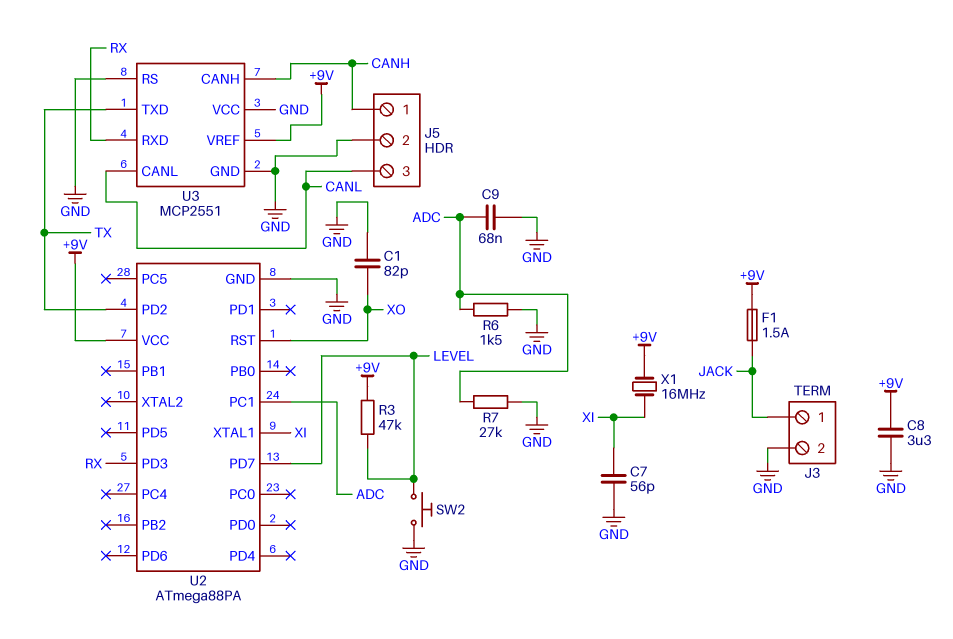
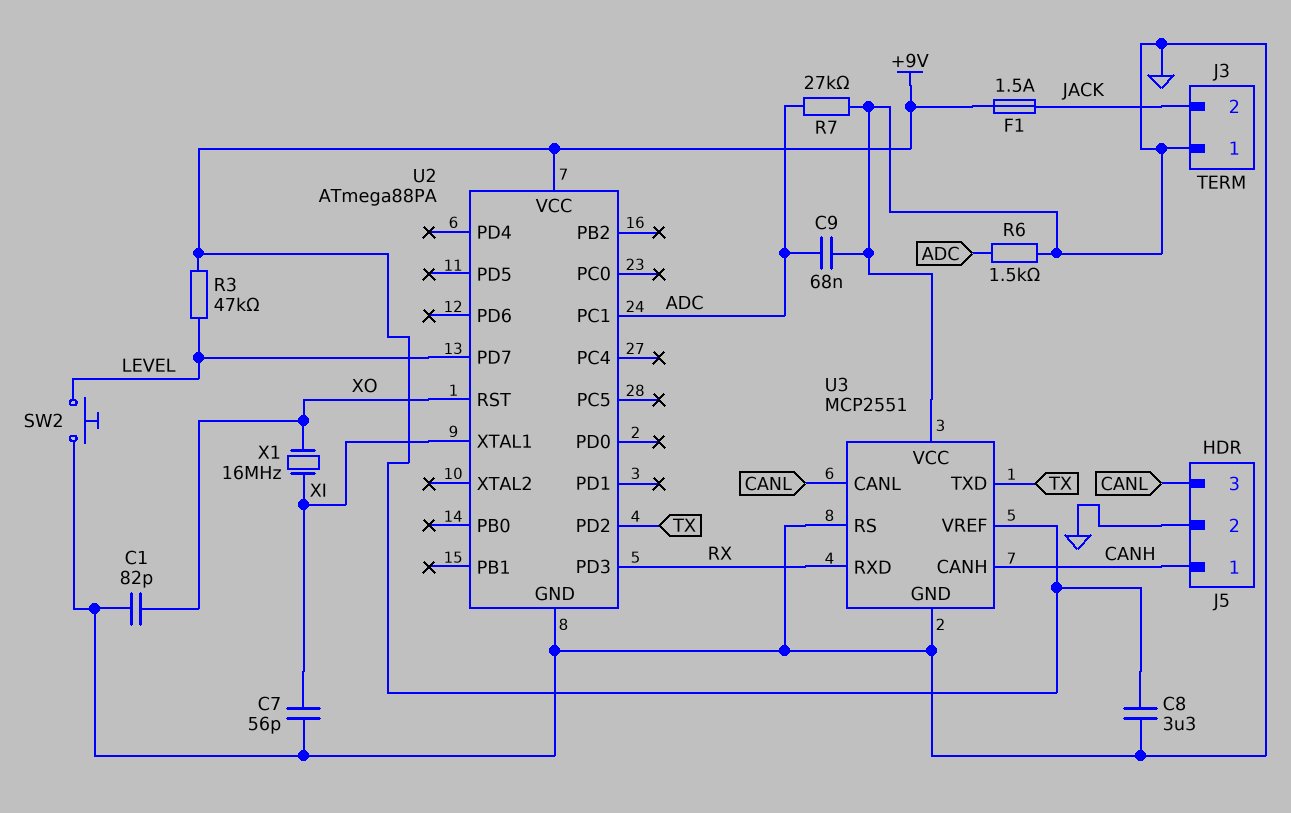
J3 pin 1: JACK -> GND
J3 pin 2: GND -> JACK
X1: 16MHz (+9V, XI) -> 16MHz (XI, XO)

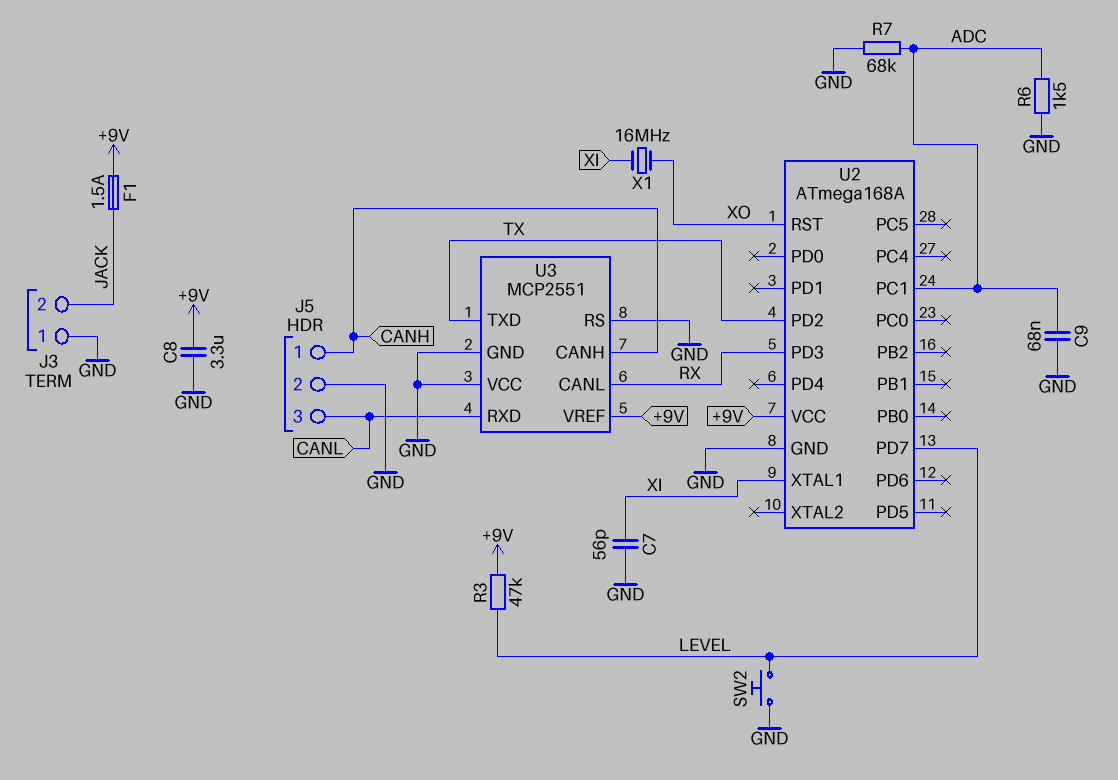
C1: 82pF (GND, XO) -> none
R7: 27k (ADC, GND) -> 68k (ADC, GND)
U2: ATmega88PA -> ATmega168A
U3 pin CANL: CANL -> RX
U3 pin RXD: RX -> CANL

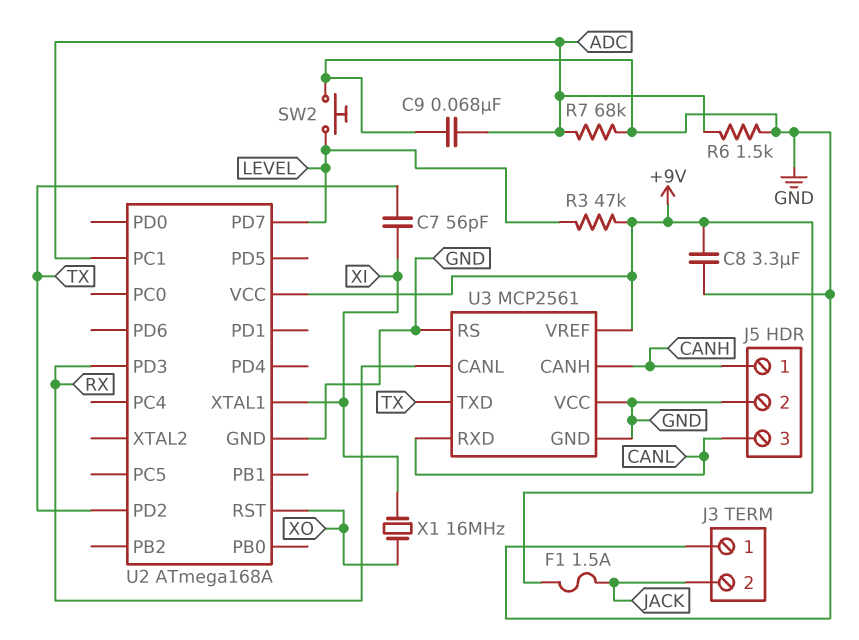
C7: 56pF (GND, XI) -> 56pF (TX, XI)
U3: MCP2551 -> MCP2561

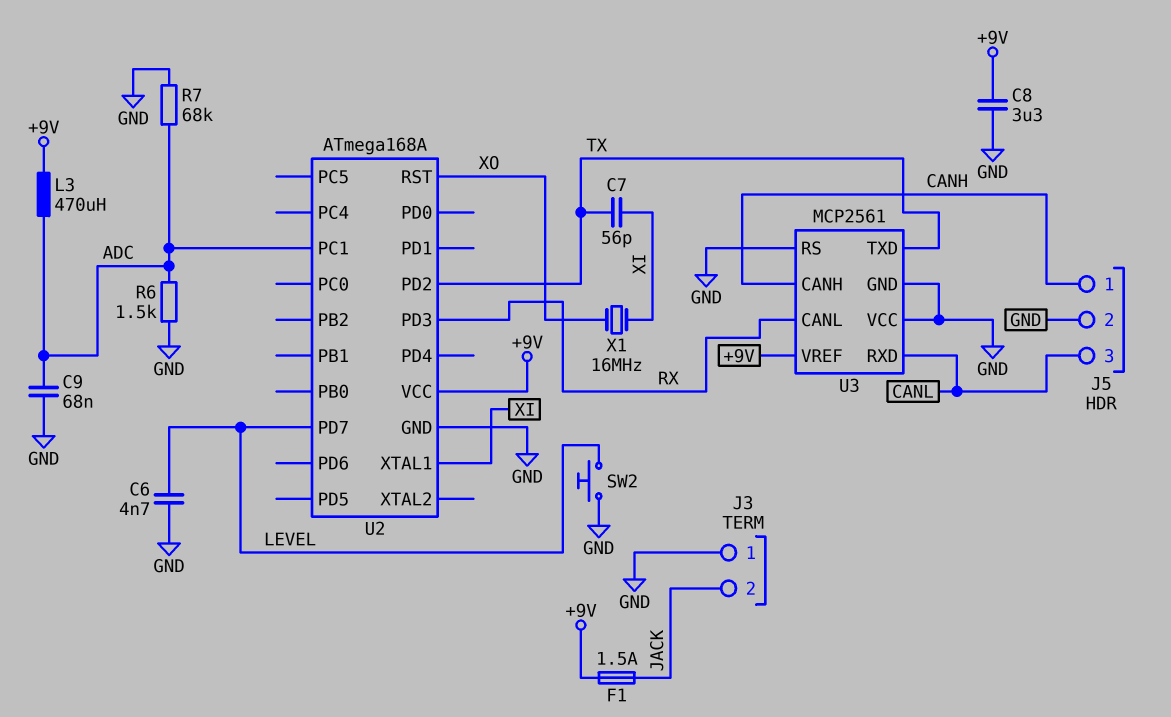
C6: none -> 4.7nF (GND, LEVEL)
L3: none -> 470uH (+9V, ADC)
R3: 47k (+9V, LEVEL) -> none

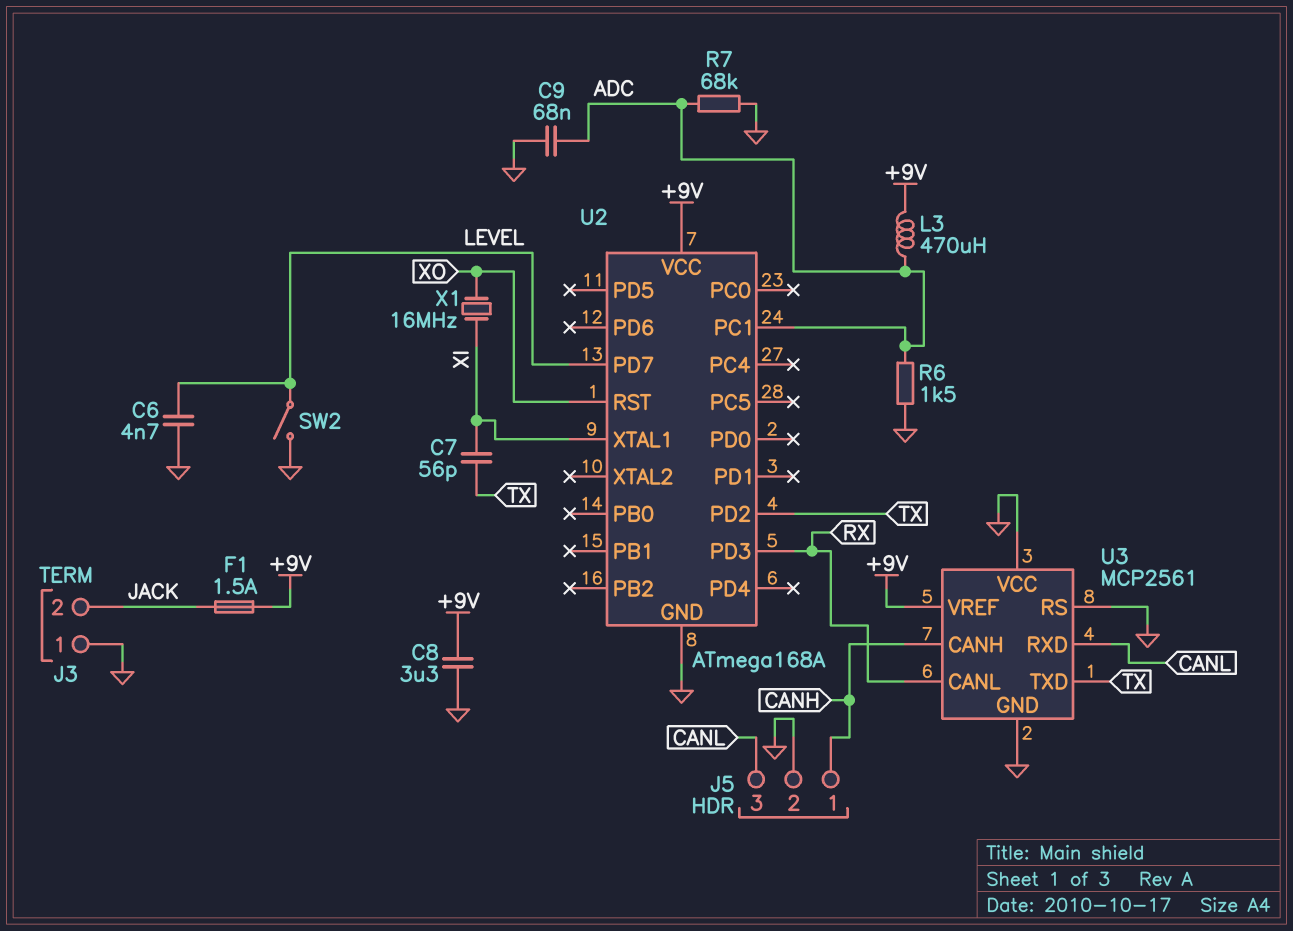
SW2: button (GND, LEVEL) -> switch (GND, LEVEL)

